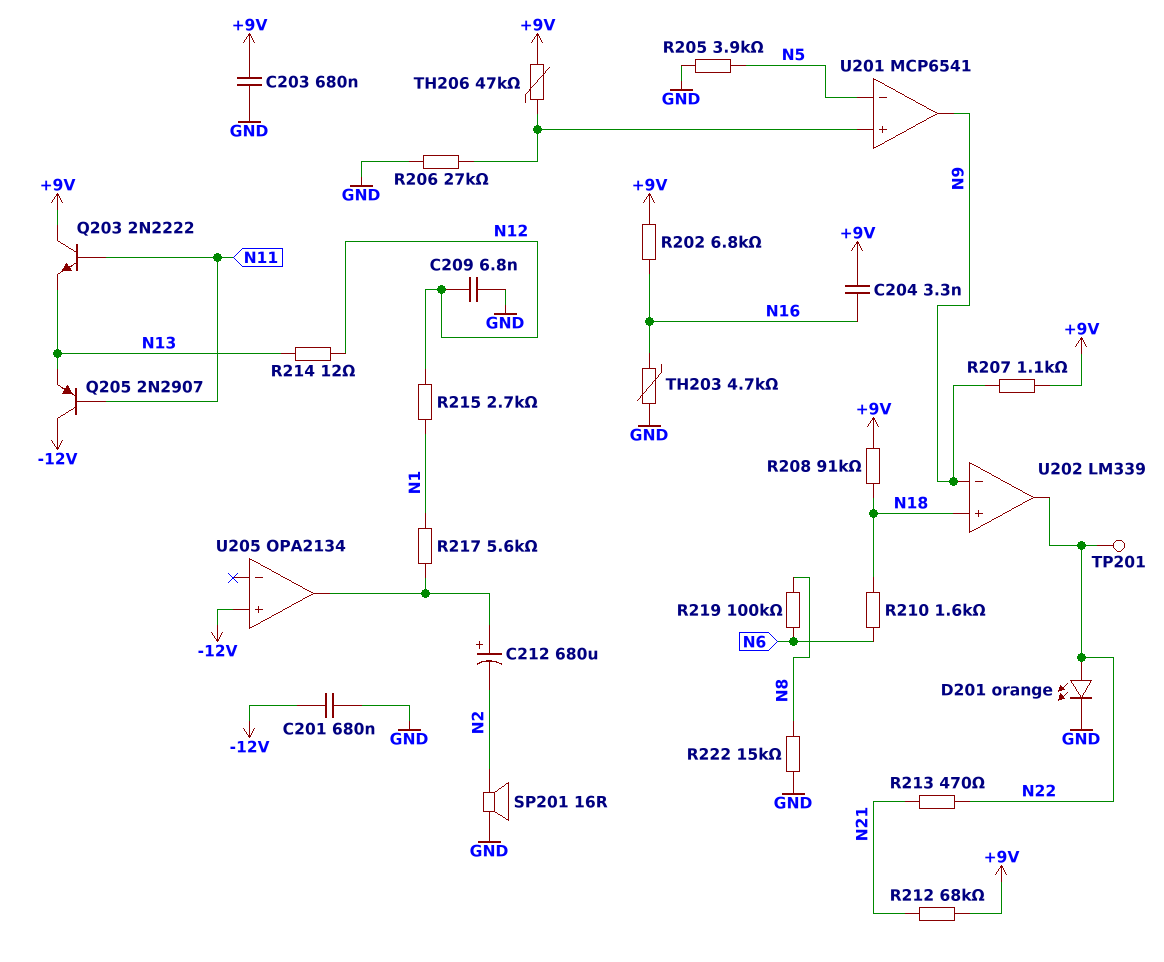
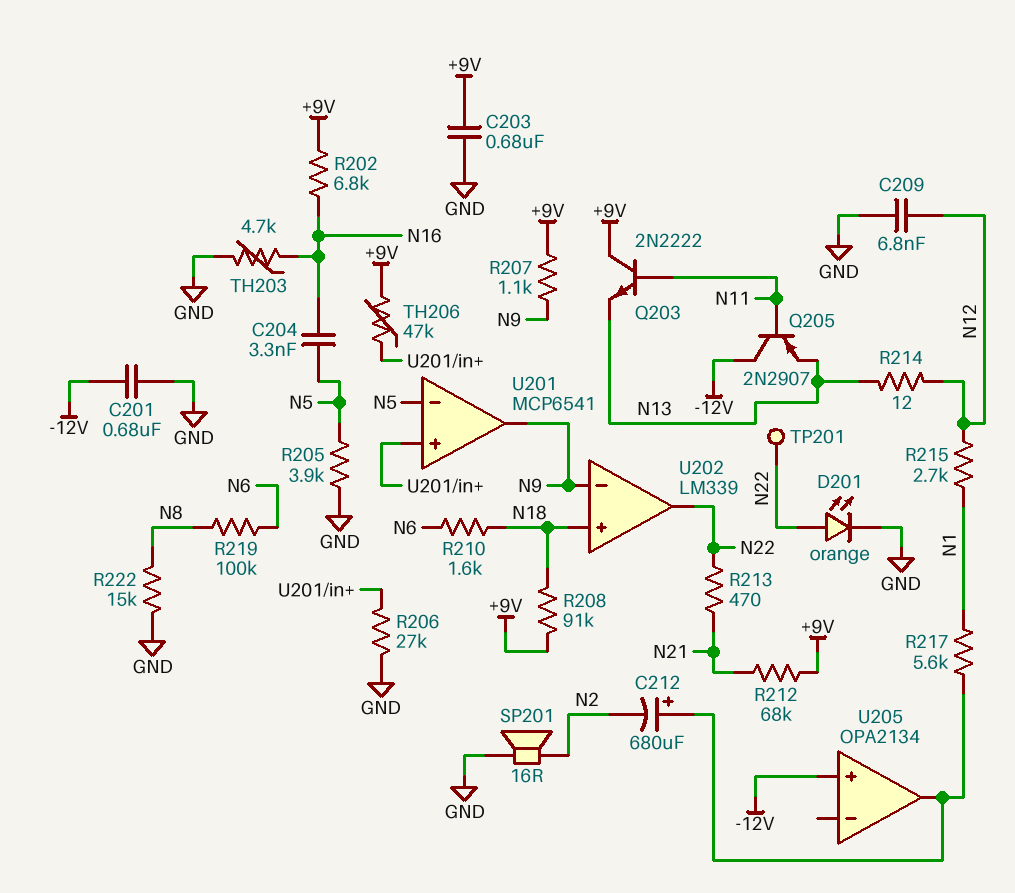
C204: 3.3nF (+9V, N16) -> 3.3nF (N5, N16)

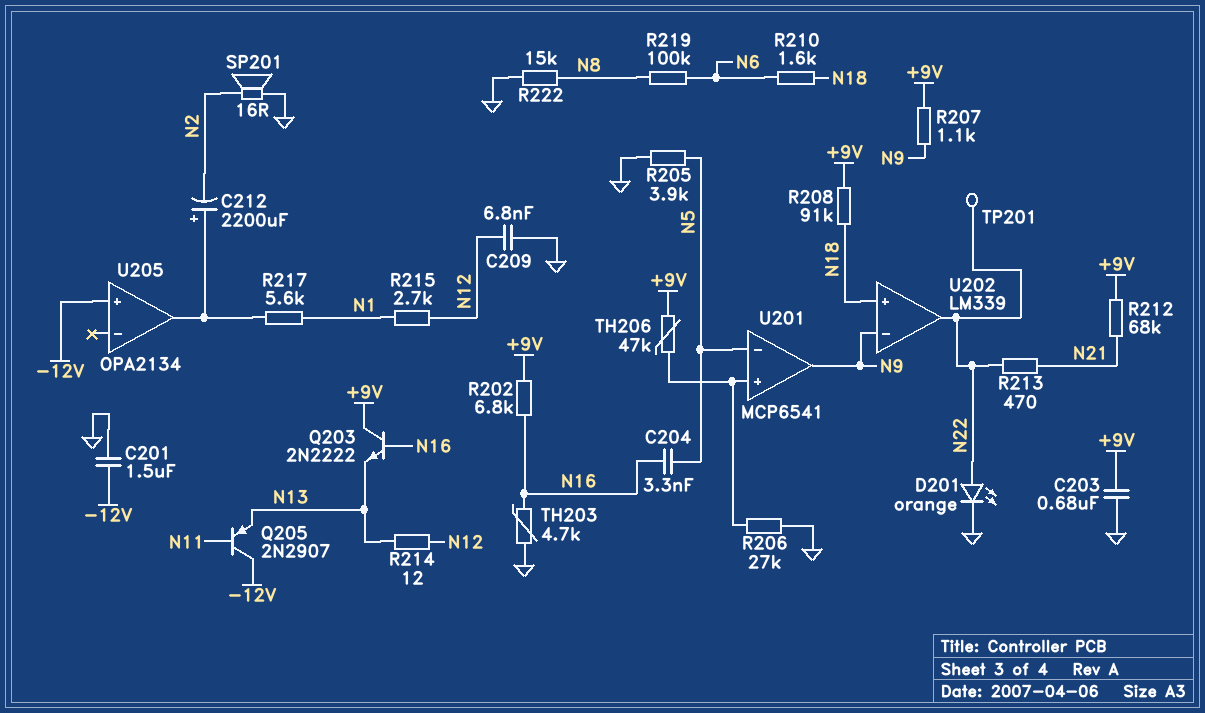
C201: 680nF (-12V, GND) -> 1.5uF (-12V, GND)
C212: 680uF (plus U205/out, minus N2) -> 2200uF (plus U205/out, minus N2)
Q203: NPN 2N2222 (B N11, C +9V, E N13) -> NPN 2N2222 (B N16, C +9V, E N13)

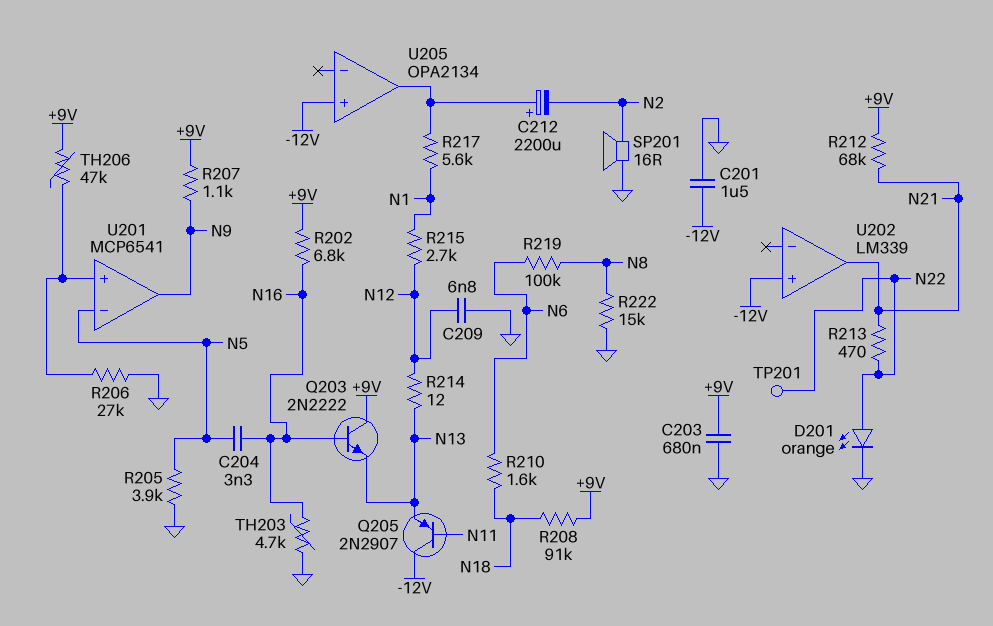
U202 pin in+: N18 -> -12V
U202 pin in-: N9 -> none
U202 pin out: N22 -> N21

